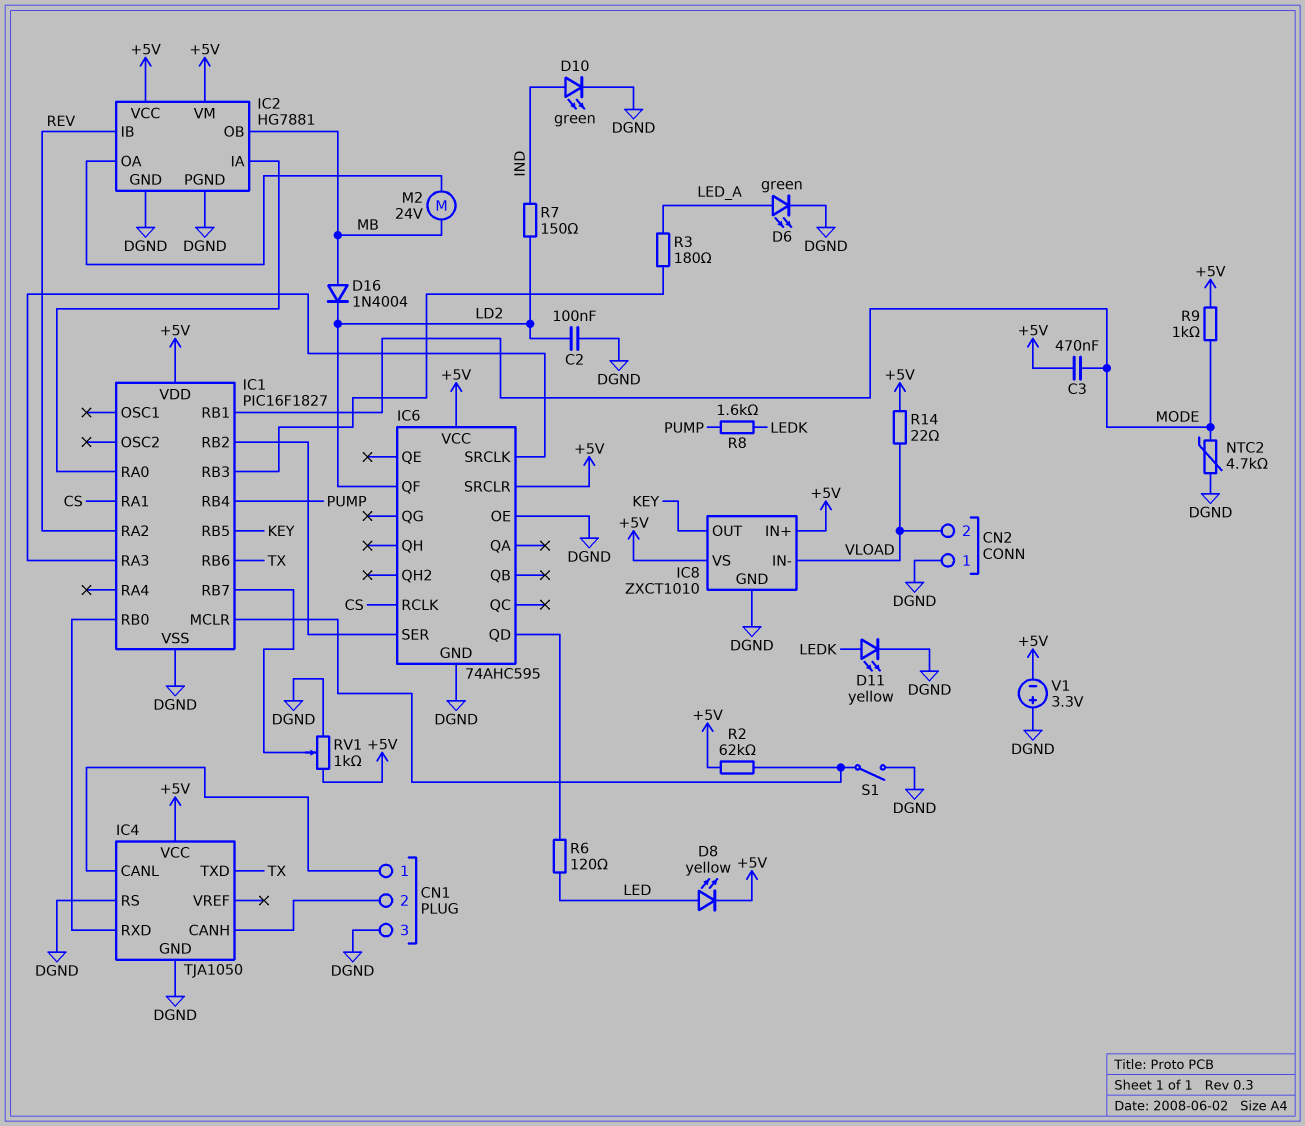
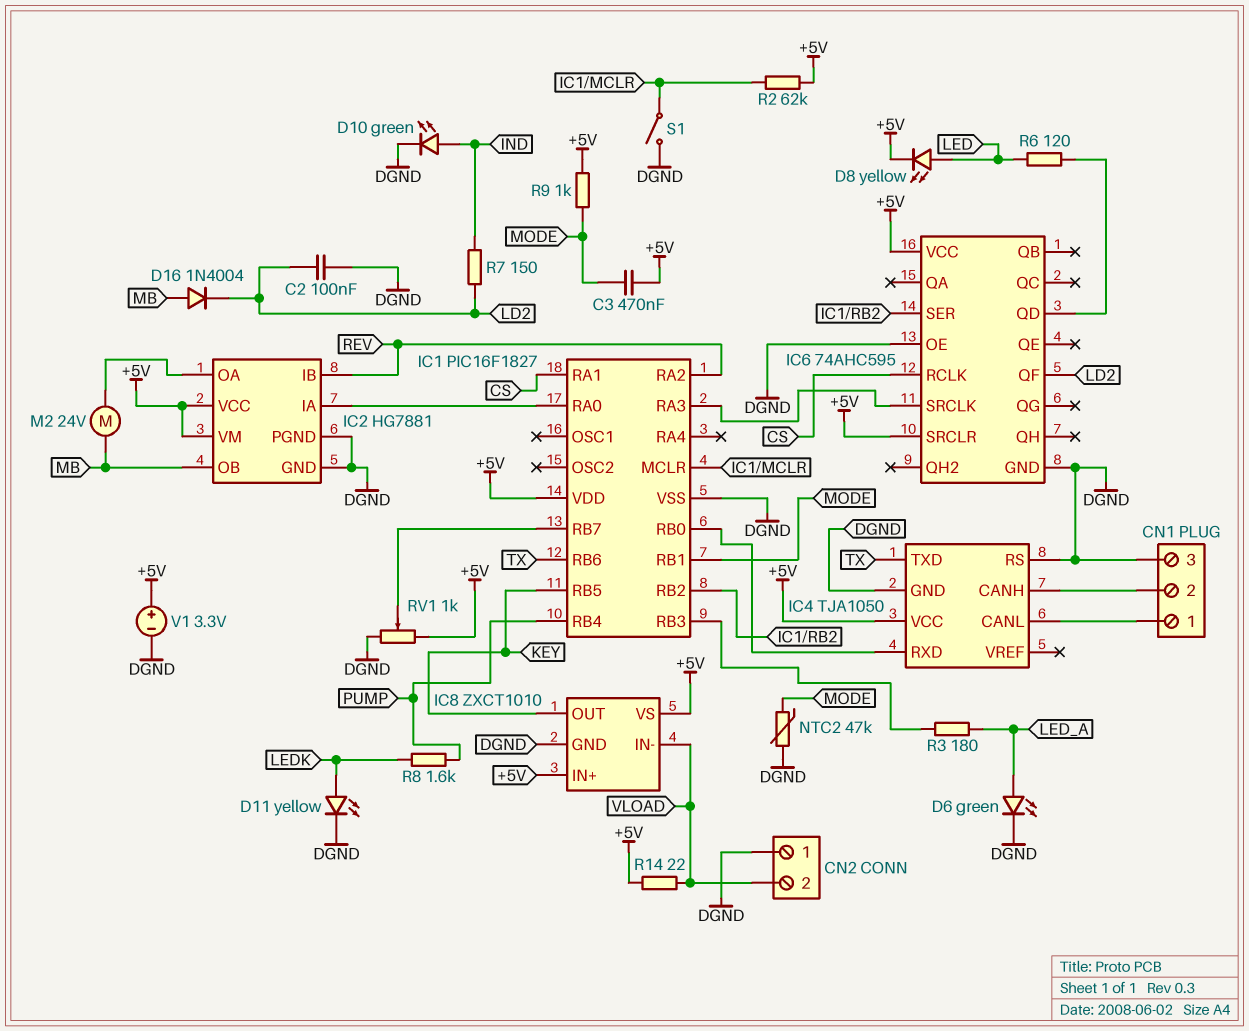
NTC2: 4.7k (DGND, MODE) -> 47k (DGND, MODE)
V1: 3.3V (plus DGND, minus +5V) -> 3.3V (plus +5V, minus DGND)

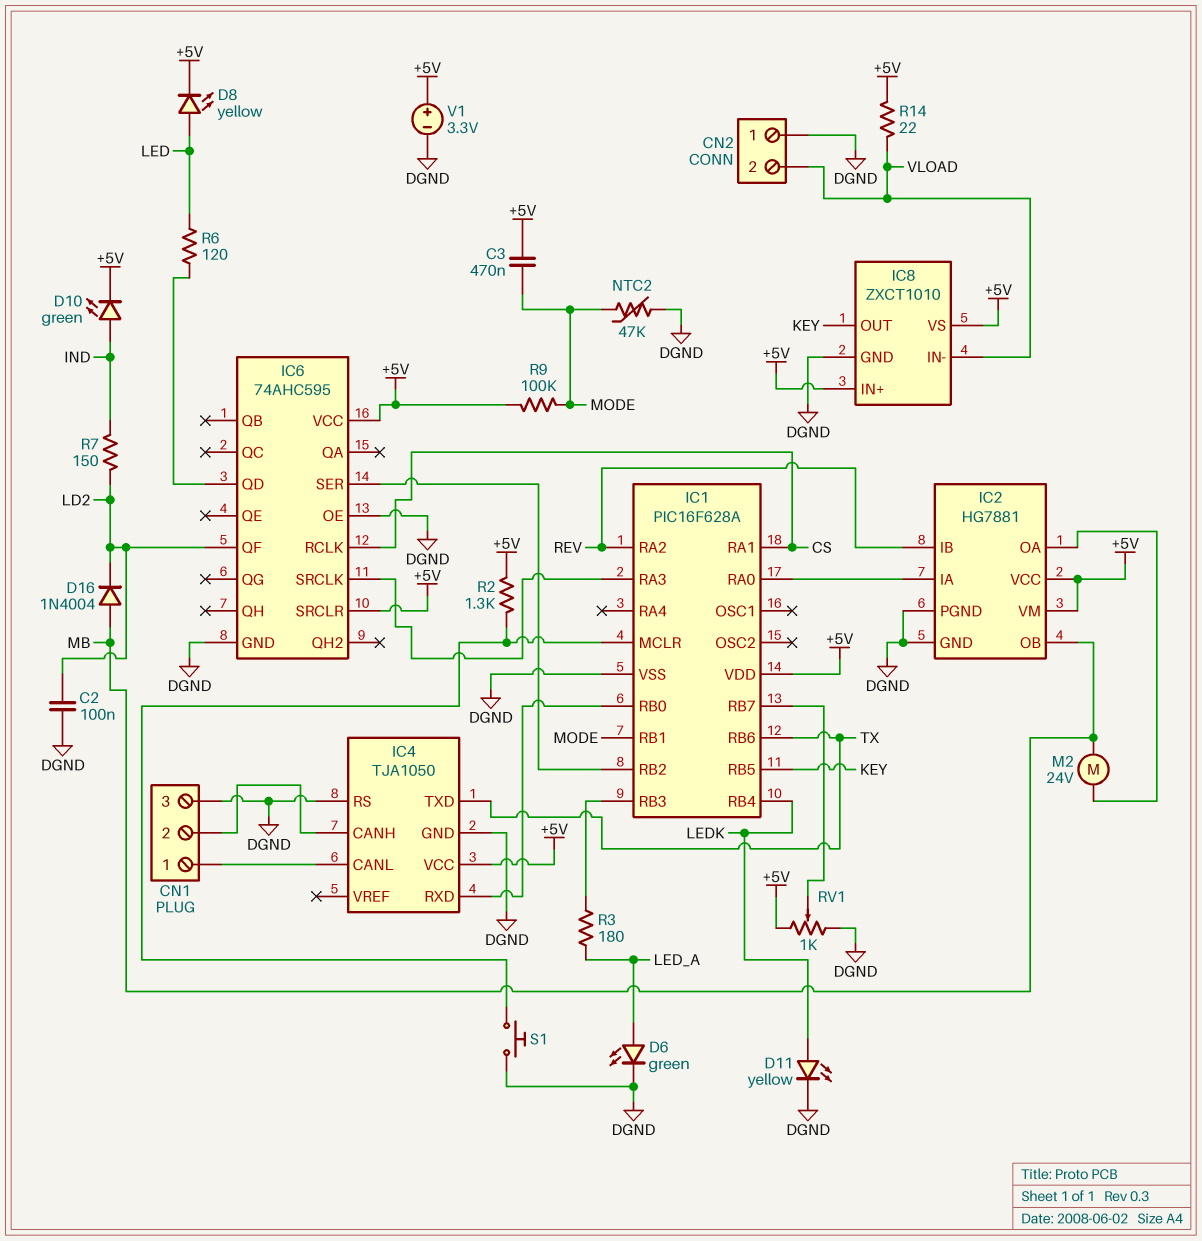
D10: LED green (A IND, K DGND) -> LED green (A IND, K +5V)
IC1: PIC16F1827 -> PIC16F628A
IC1 pin RB4: PUMP -> LEDK
R2: 62k (+5V, IC1/MCLR) -> 1.3k (+5V, IC1/MCLR)
R8: 1.6k (LEDK, PUMP) -> none
R9: 1k (+5V, MODE) -> 100k (+5V, MODE)
S1: switch (DGND, IC1/MCLR) -> button (DGND, IC1/MCLR)

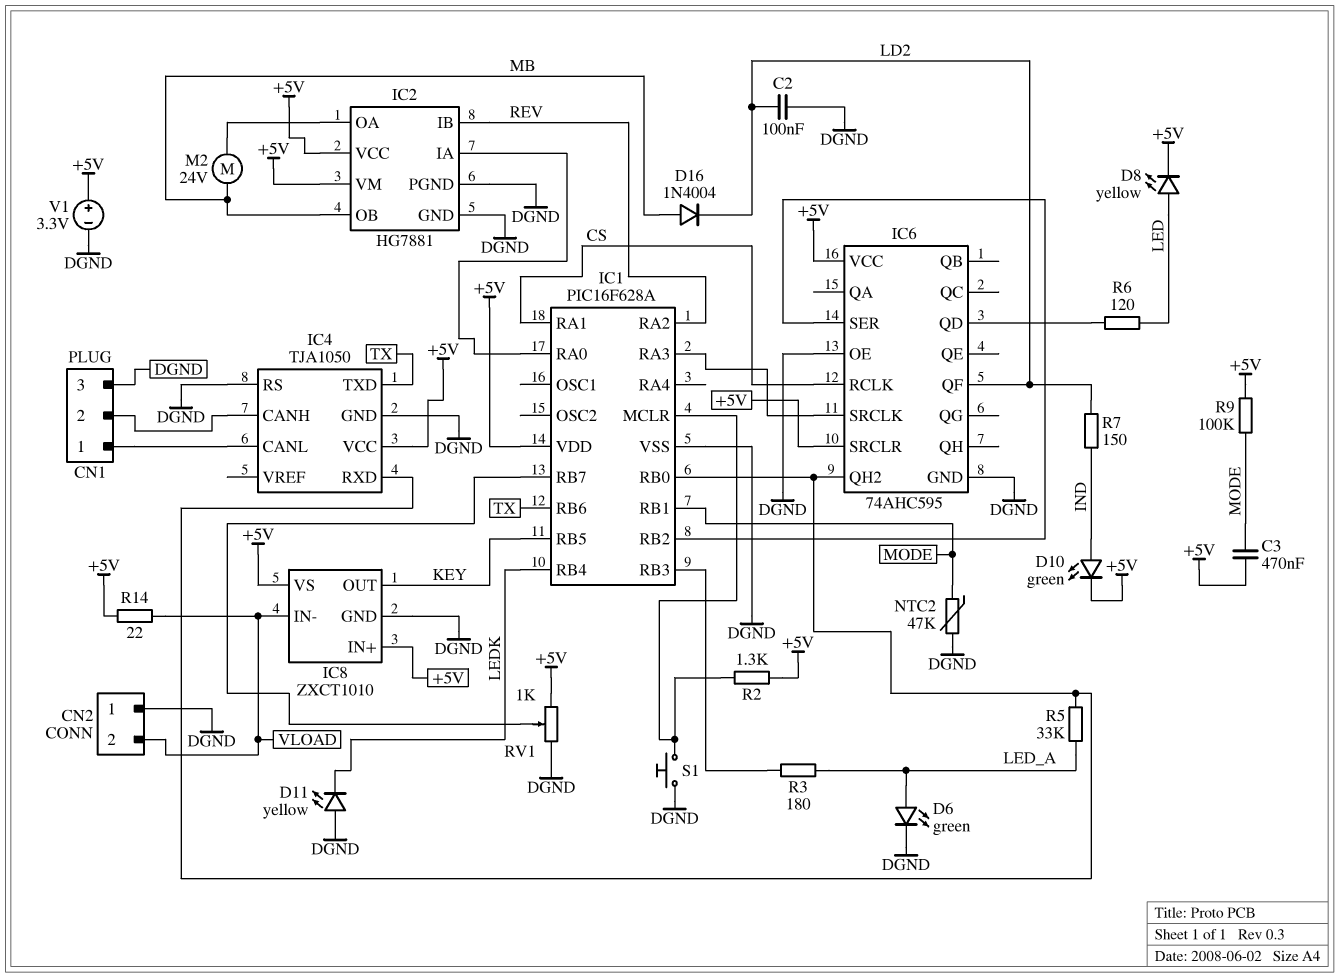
D11: LED yellow (A LEDK, K DGND) -> LED yellow (A DGND, K LEDK)
IC6 pin QH2: none -> IC1/RB0
R5: none -> 33k (IC1/RB0, LED_A)

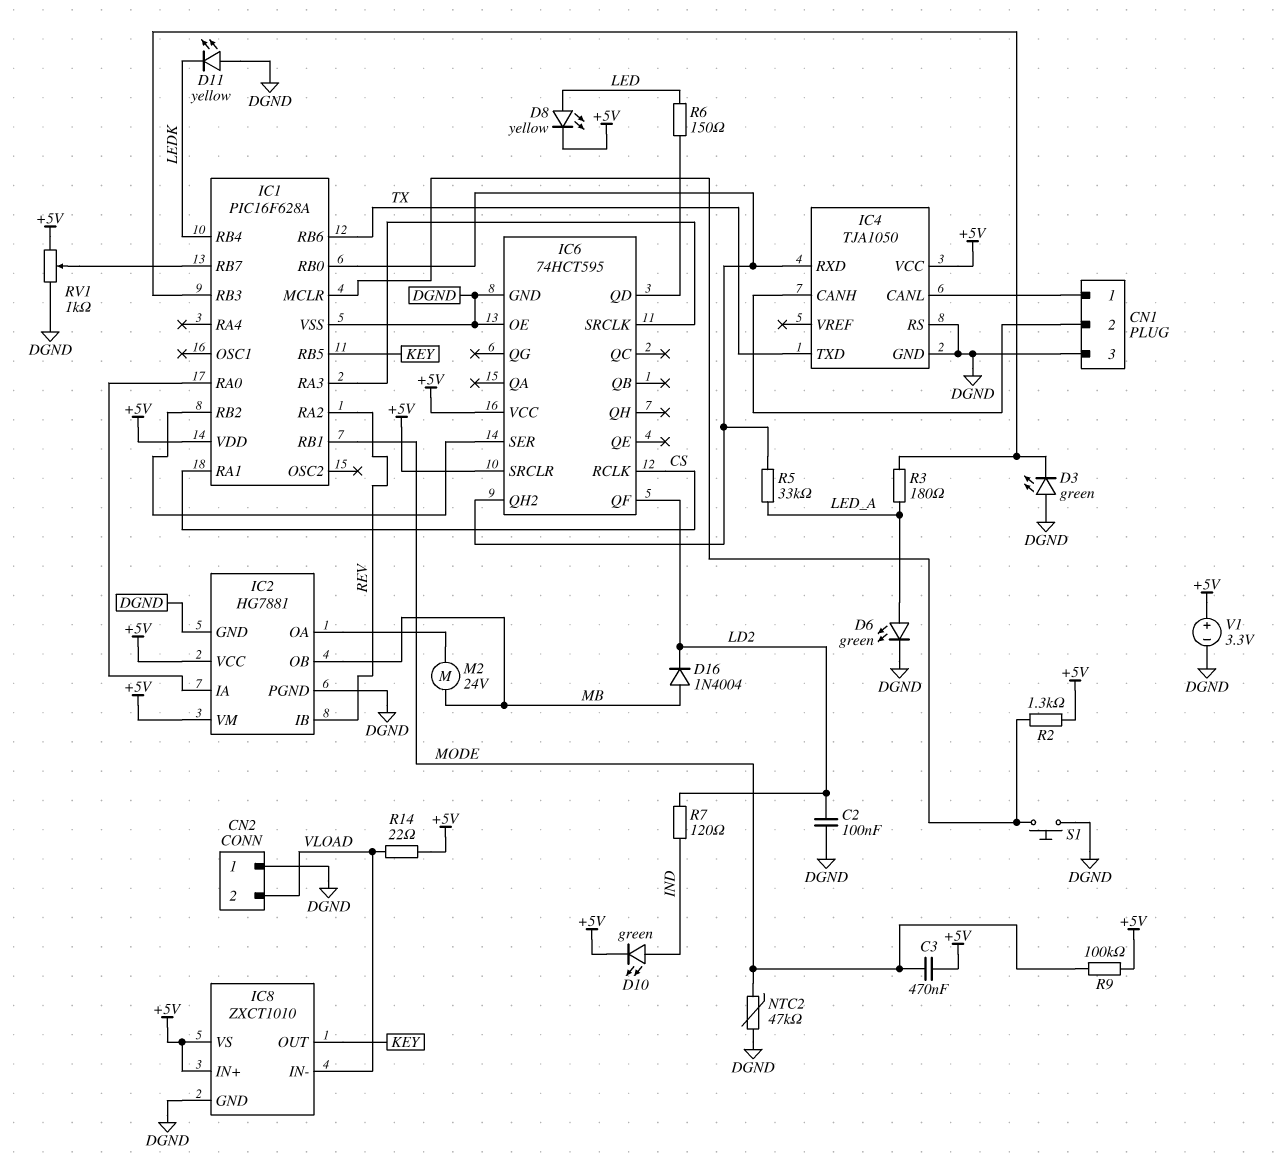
D3: none -> LED green (A DGND, K IC1/RB3)
IC6: 74AHC595 -> 74HCT595
R6: 120 (IC6/QD, LED) -> 150 (IC6/QD, LED)
R7: 150 (IND, LD2) -> 120 (IND, LD2)

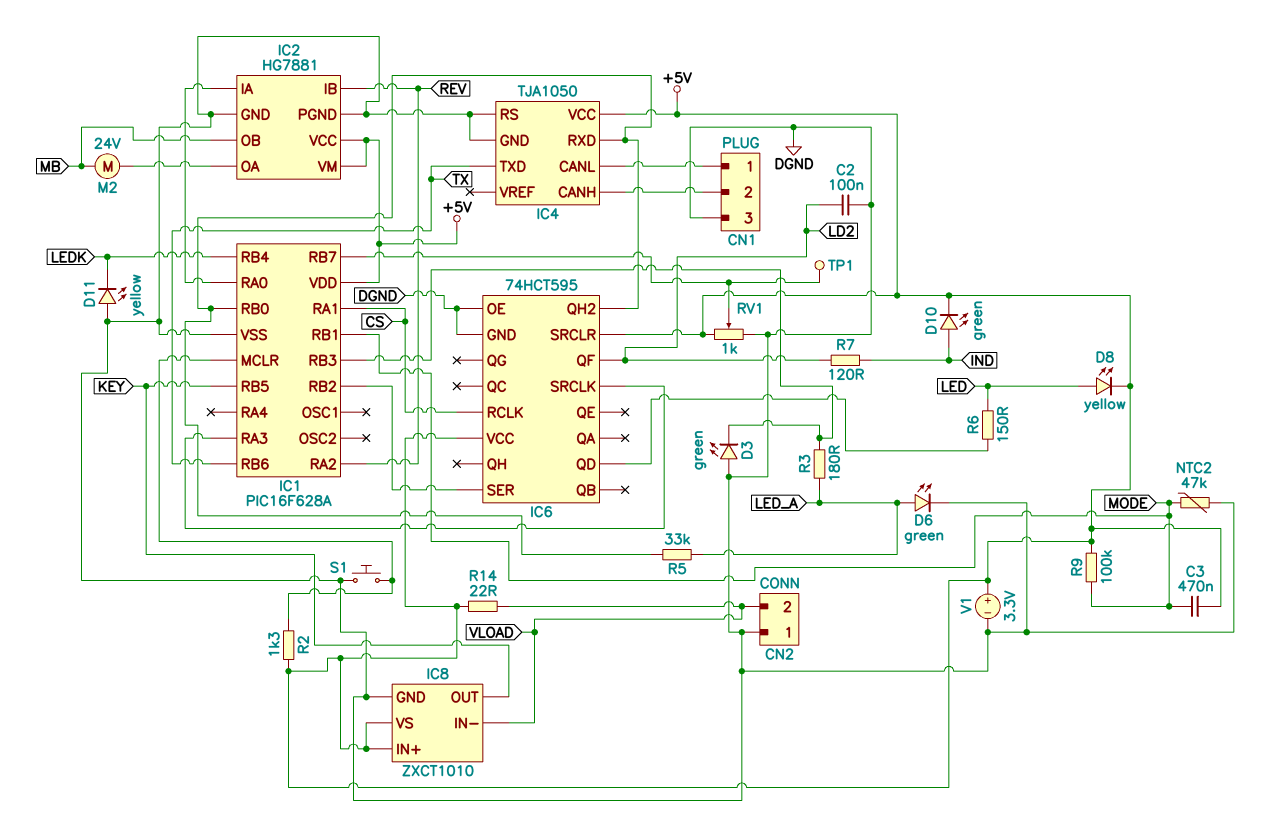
D16: diode 1N4004 (A MB, K LD2) -> none
TP1: none -> test point (IC1/RB7)

